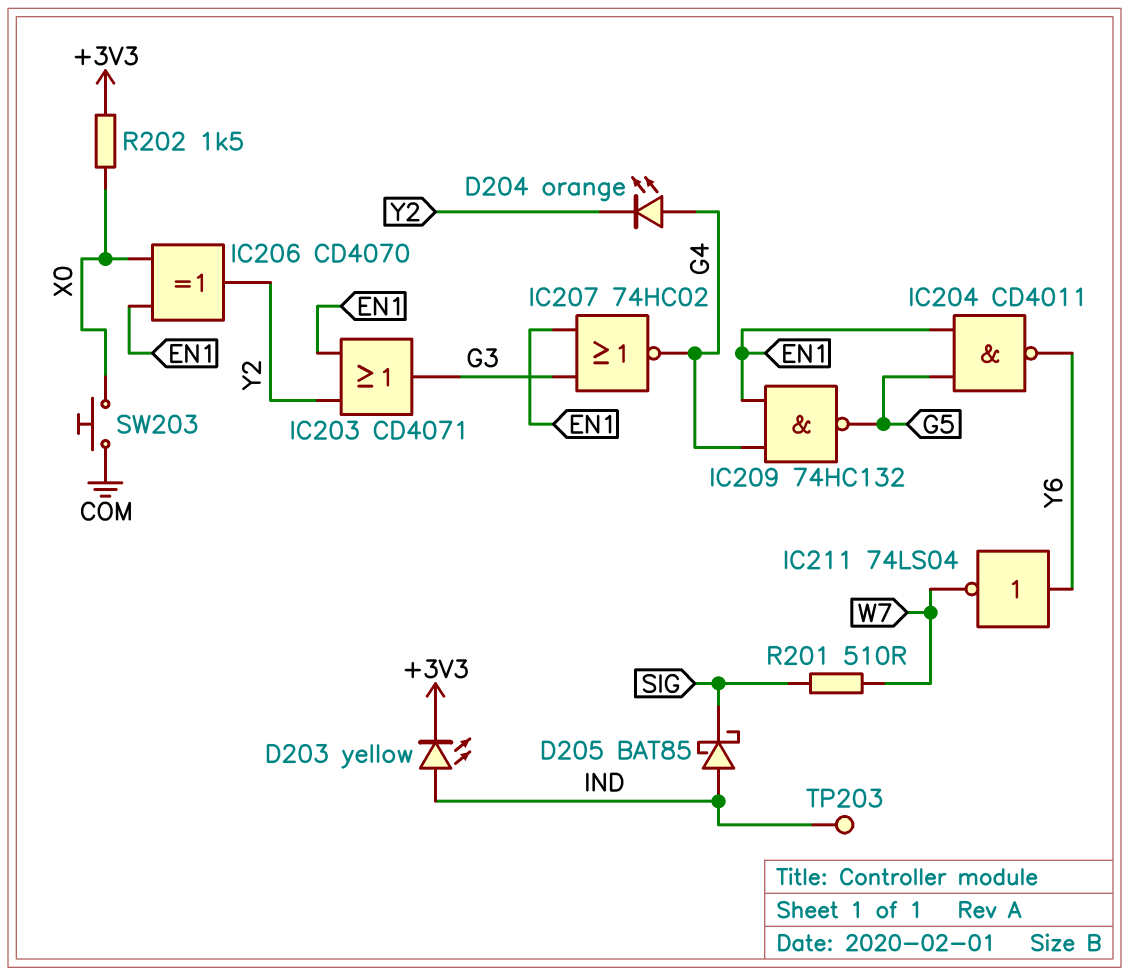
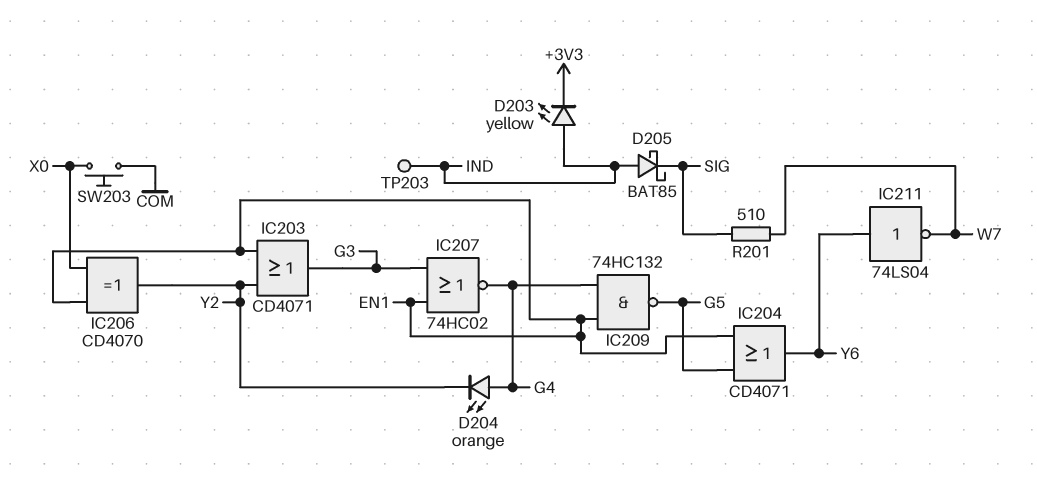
IC204: NAND CD4011 (in EN1, in G5, out Y6) -> OR CD4071 (in EN1, in G5, out Y6)
R202: 1.5k (+3V3, X0) -> none

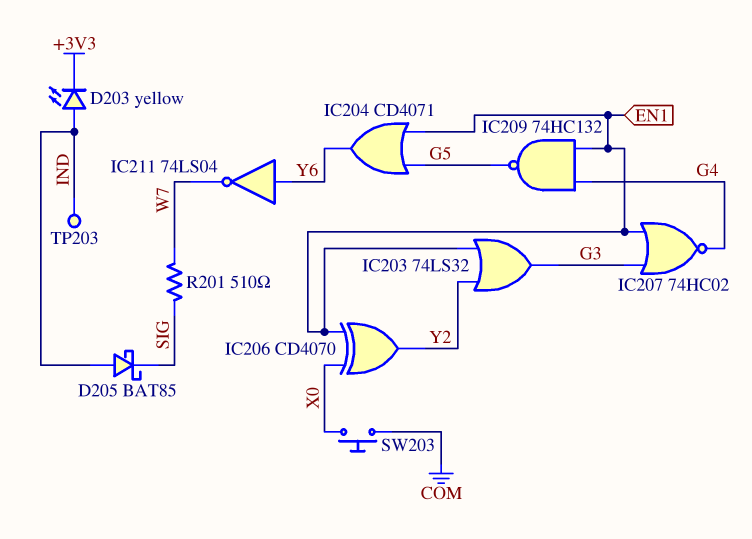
D204: LED orange (A G4, K Y2) -> none
IC203: OR CD4071 (in EN1, in Y2, out G3) -> OR 74LS32 (in EN1, in Y2, out G3)

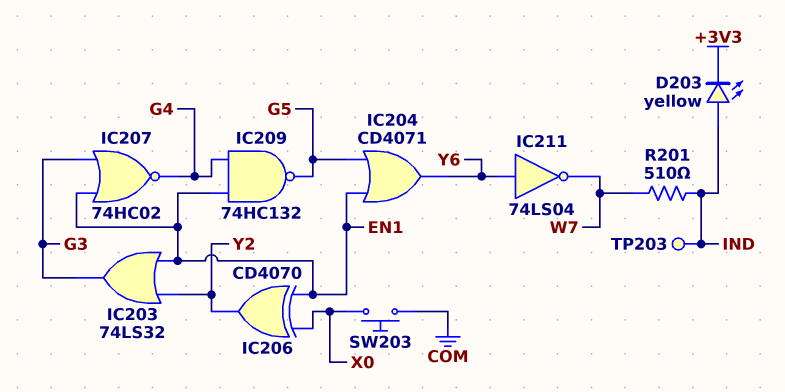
D205: schottky BAT85 (A IND, K SIG) -> none
R201: 510 (SIG, W7) -> 510 (IND, W7)

